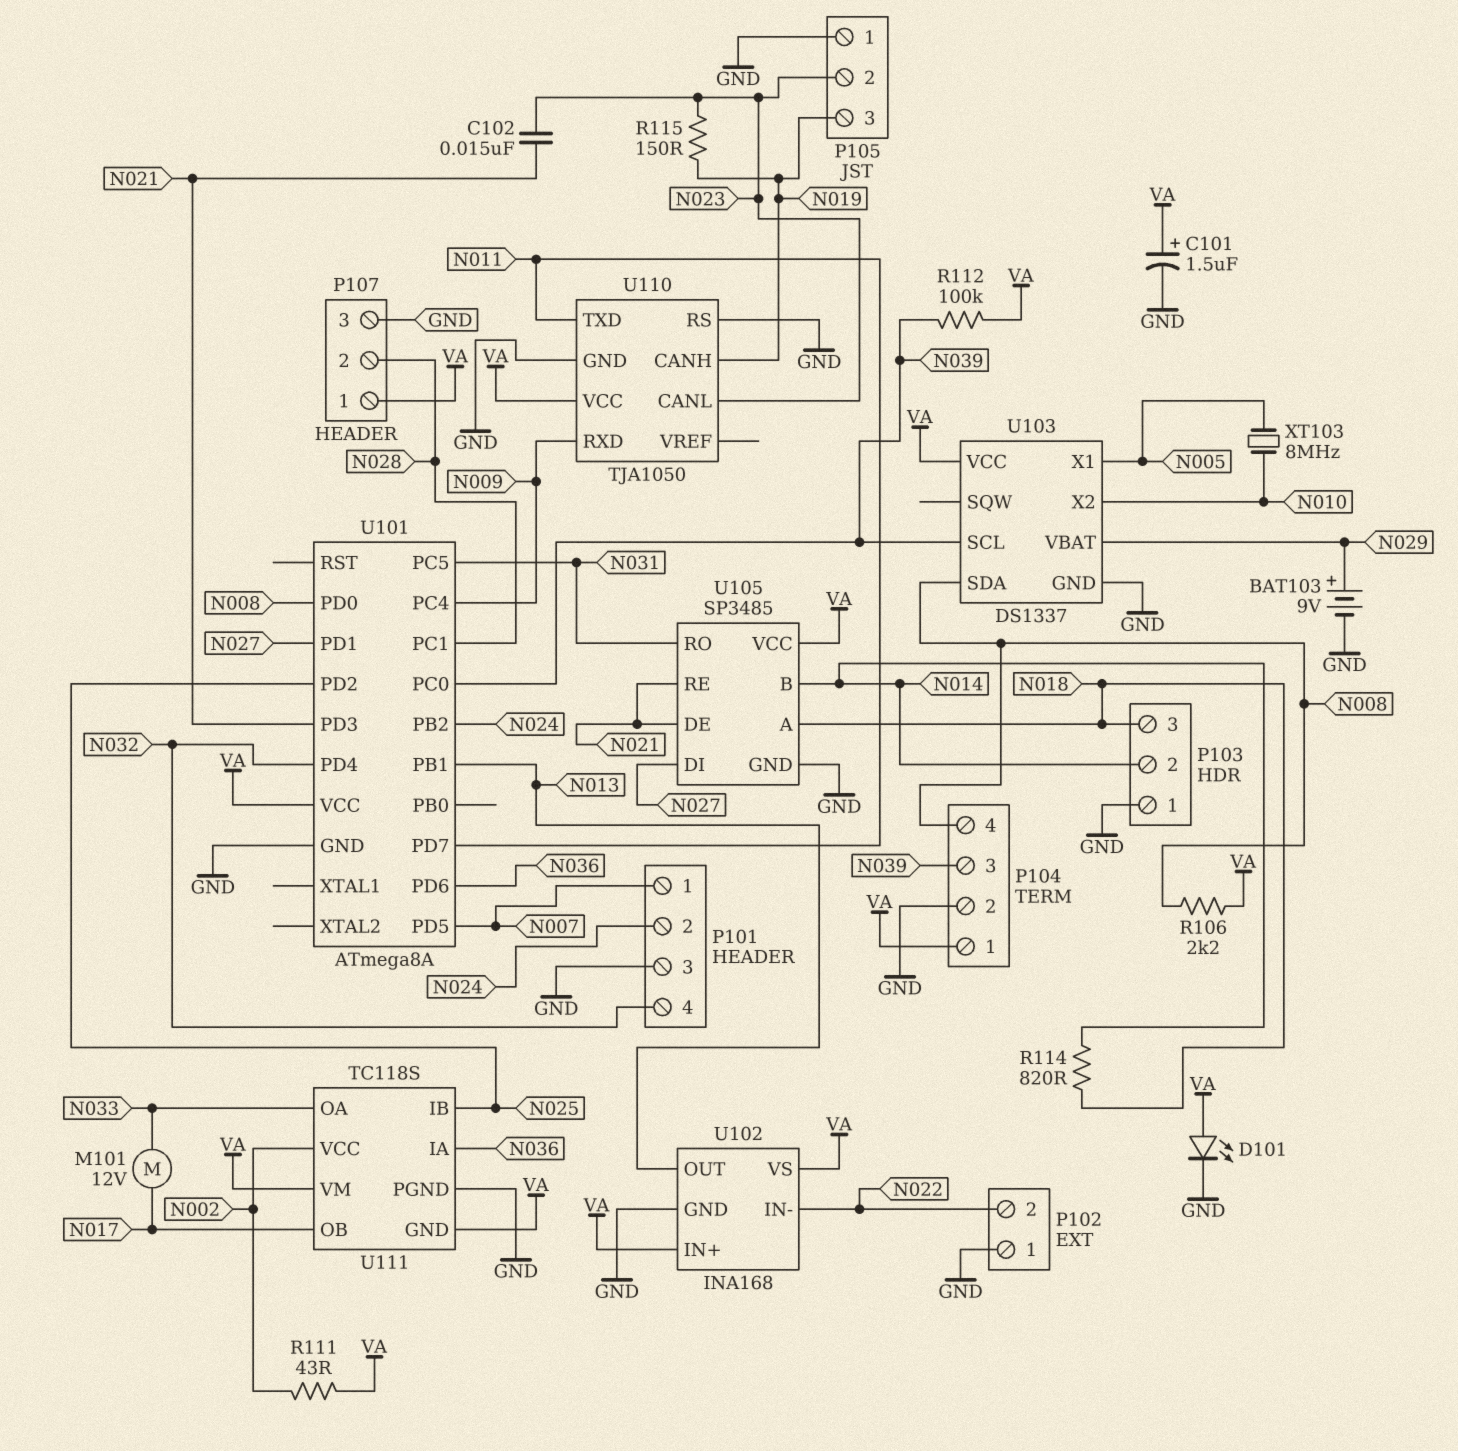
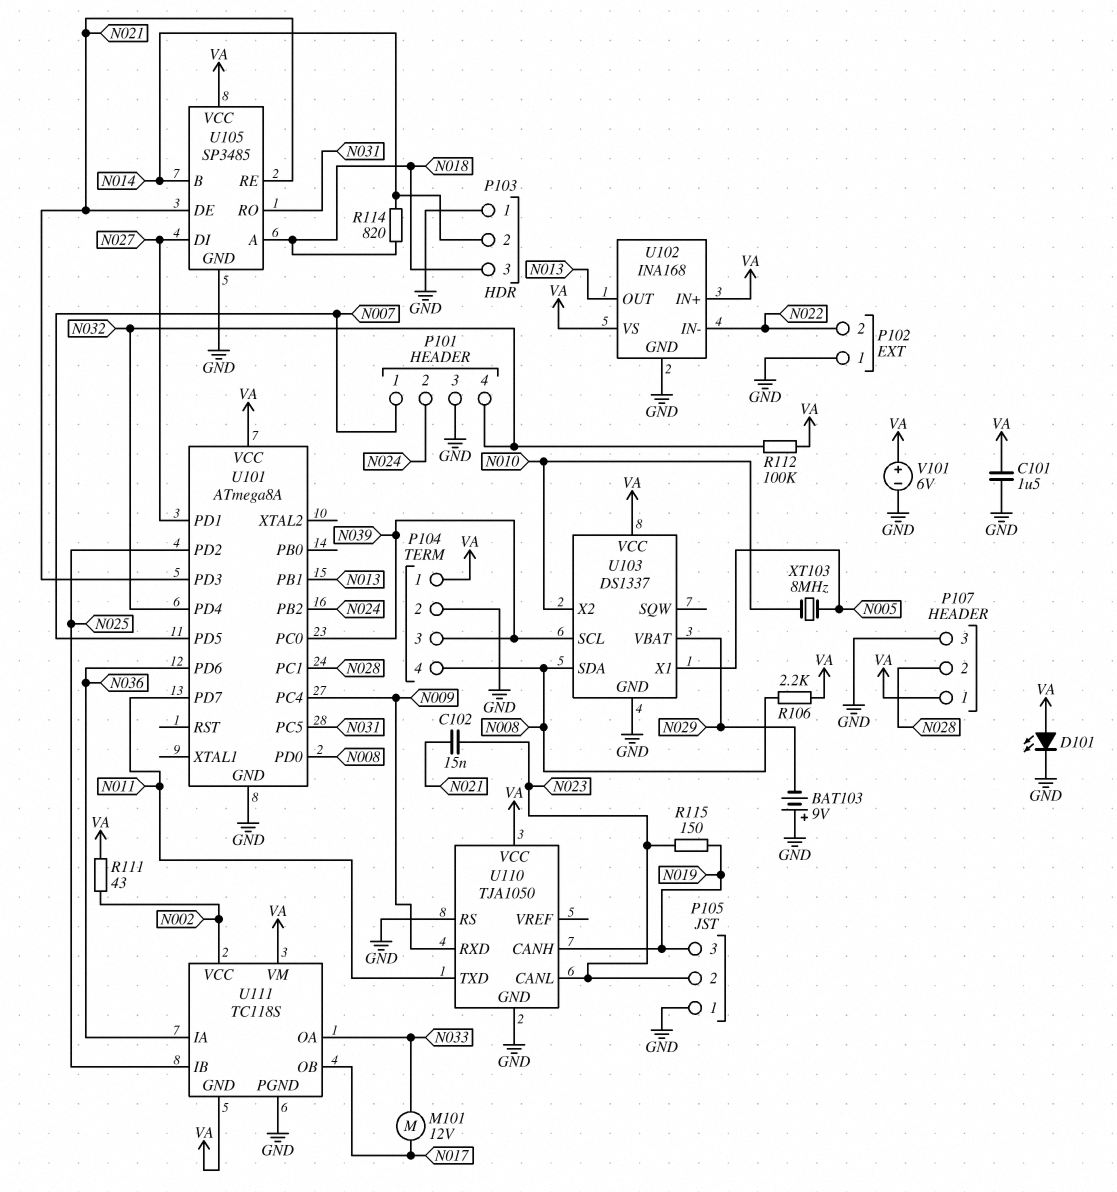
BAT103: 9V (plus N029, minus GND) -> 9V (plus GND, minus N029)
C101: 1.5uF (plus VA, minus GND) -> 1.5uF (GND, VA)
R112: 100k (N039, VA) -> 100k (N032, VA)
V101: none -> 6V (plus VA, minus GND)

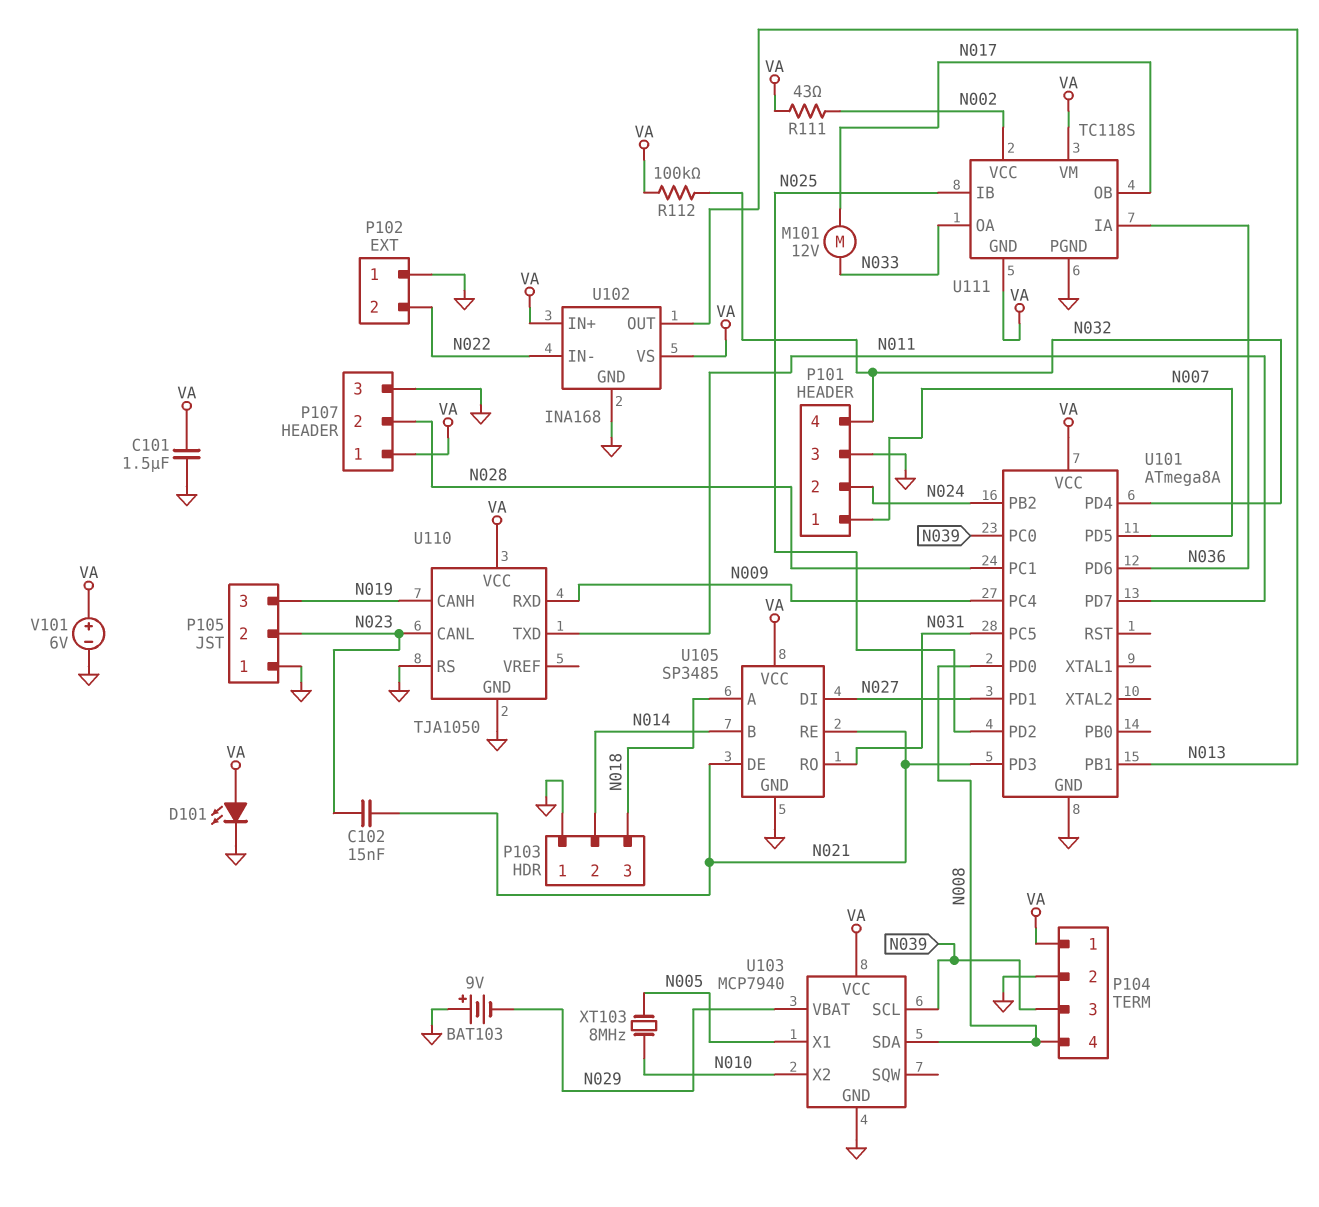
R106: 2.2k (N008, VA) -> none
R114: 820 (N014, N018) -> none
R115: 150 (N019, N023) -> none
U103: DS1337 -> MCP7940

